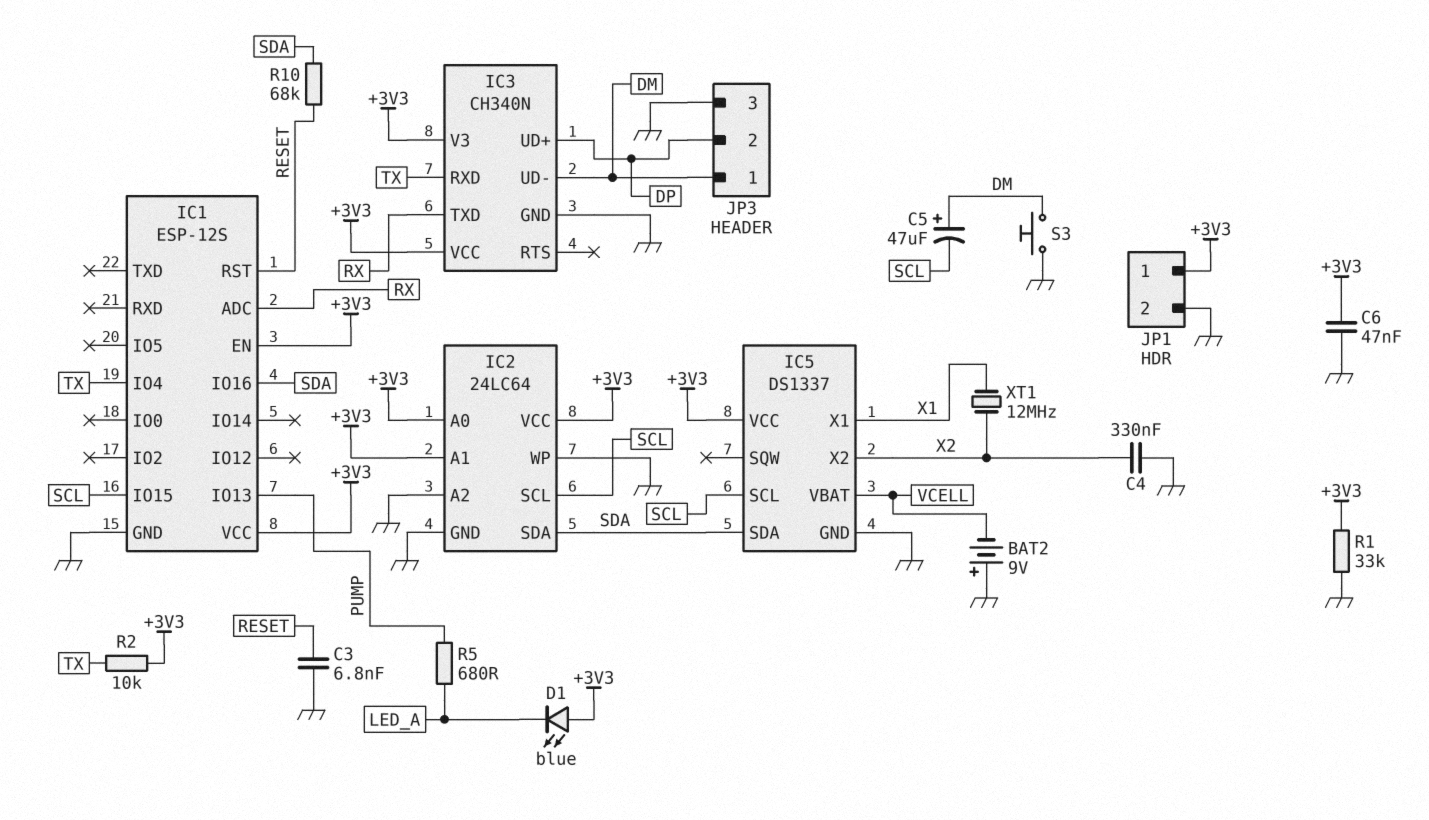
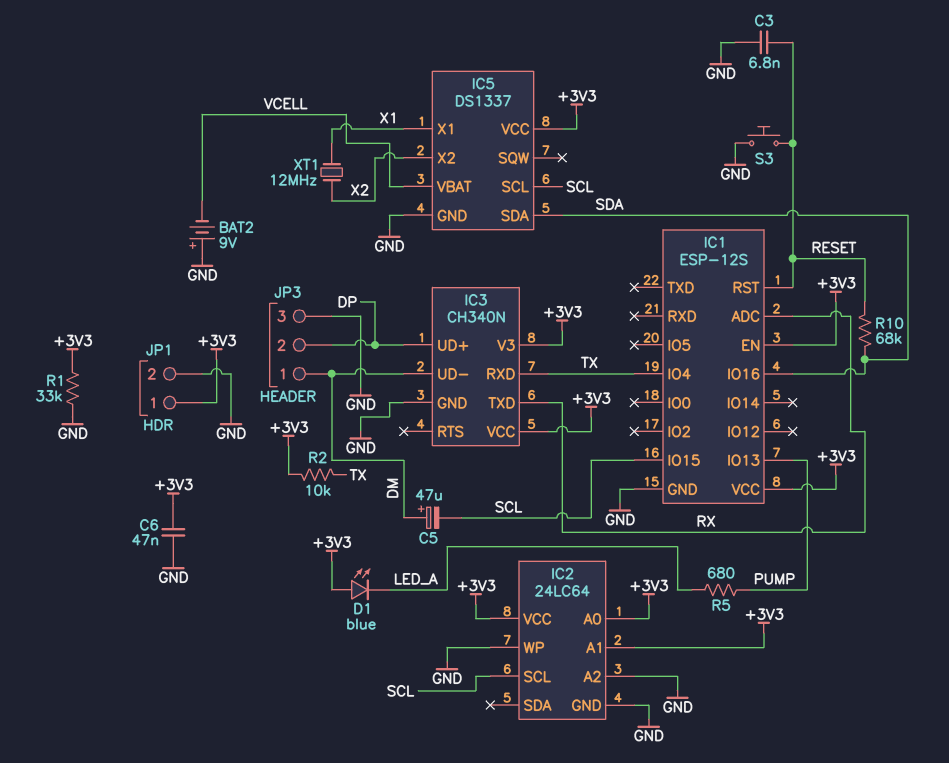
C4: 330nF (GND, X2) -> none
IC2 pin SDA: SDA -> none
S3: button (DM, GND) -> button (GND, RESET)

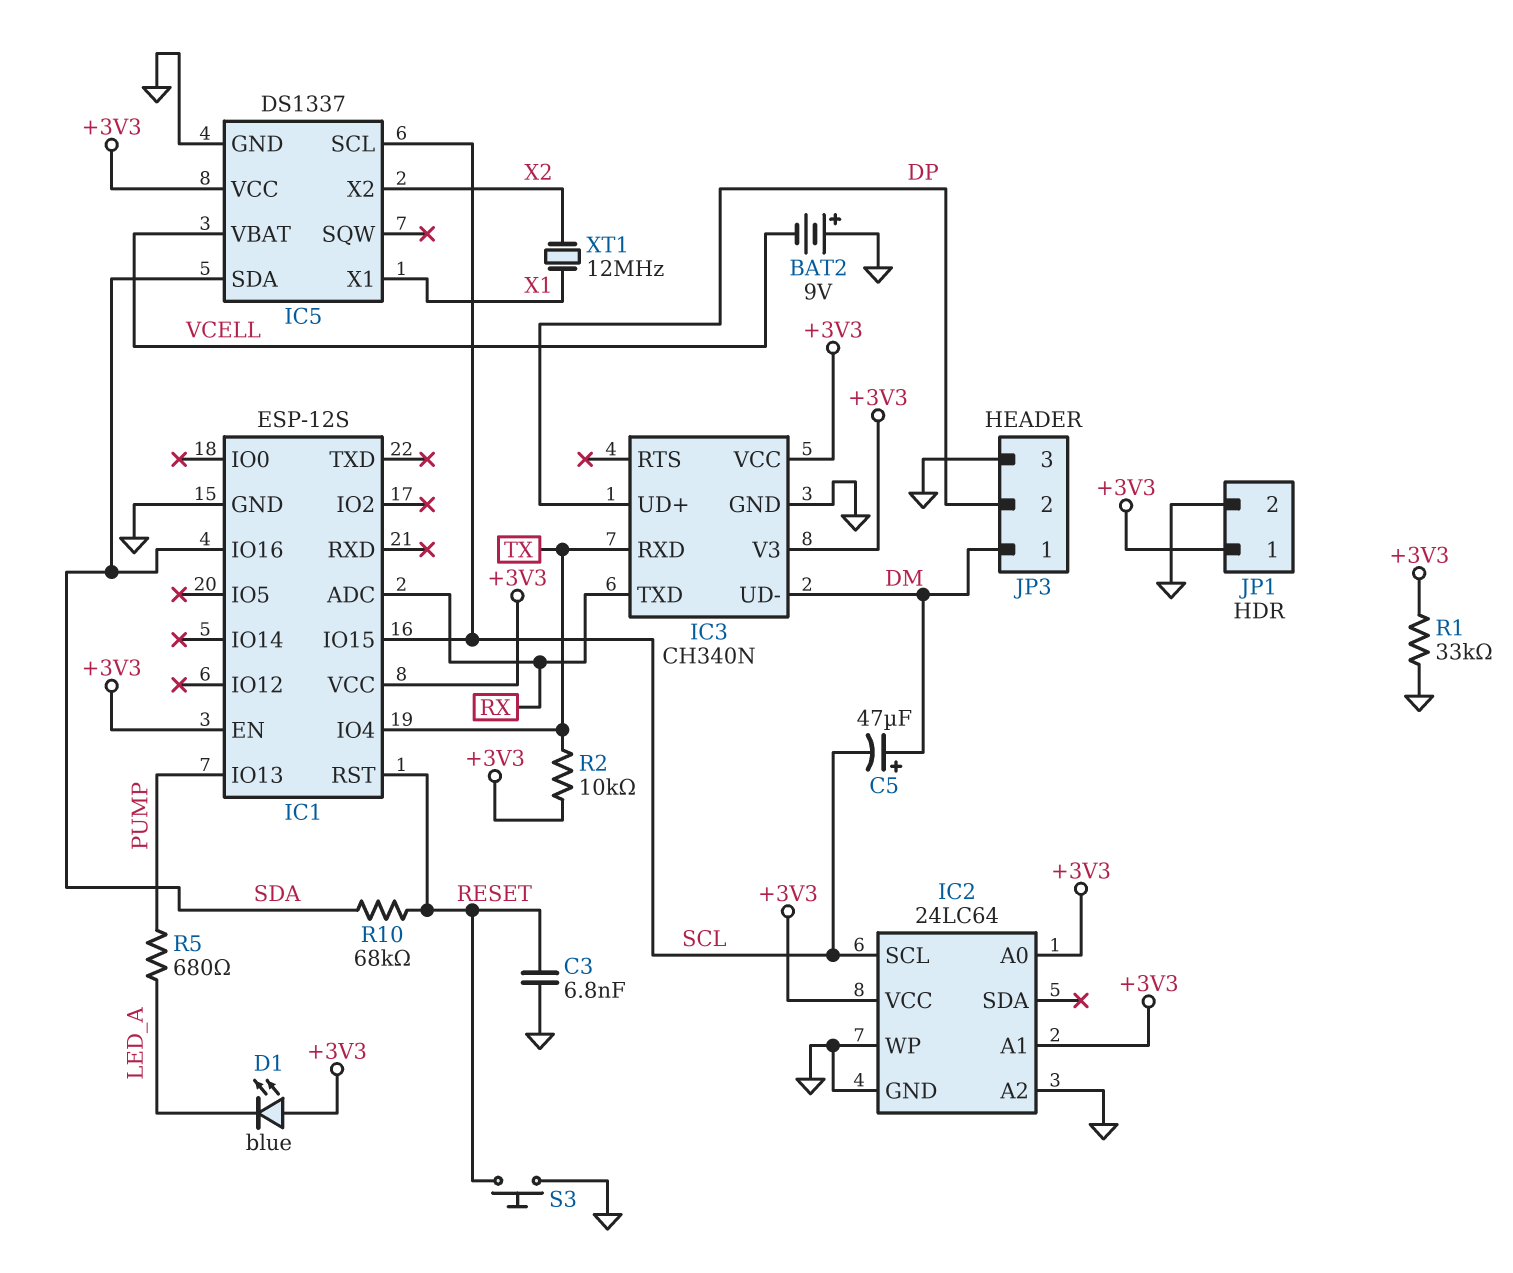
C6: 47nF (+3V3, GND) -> none

